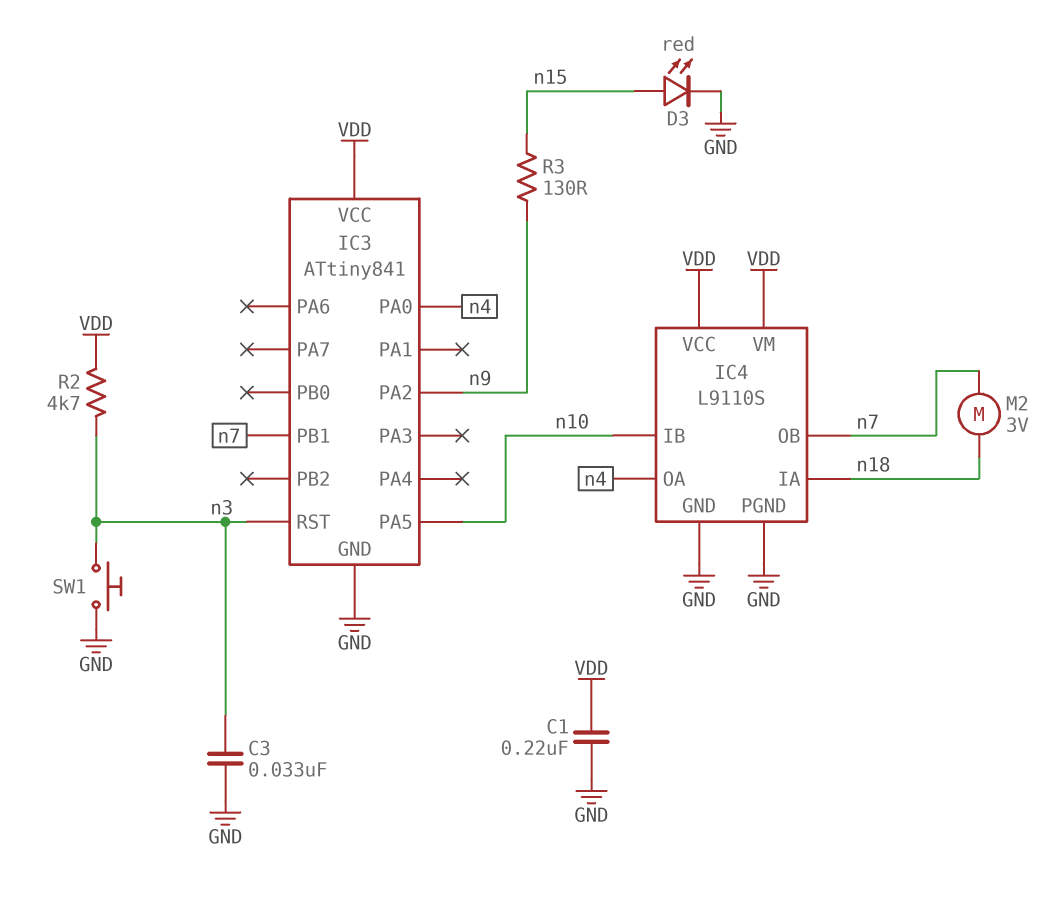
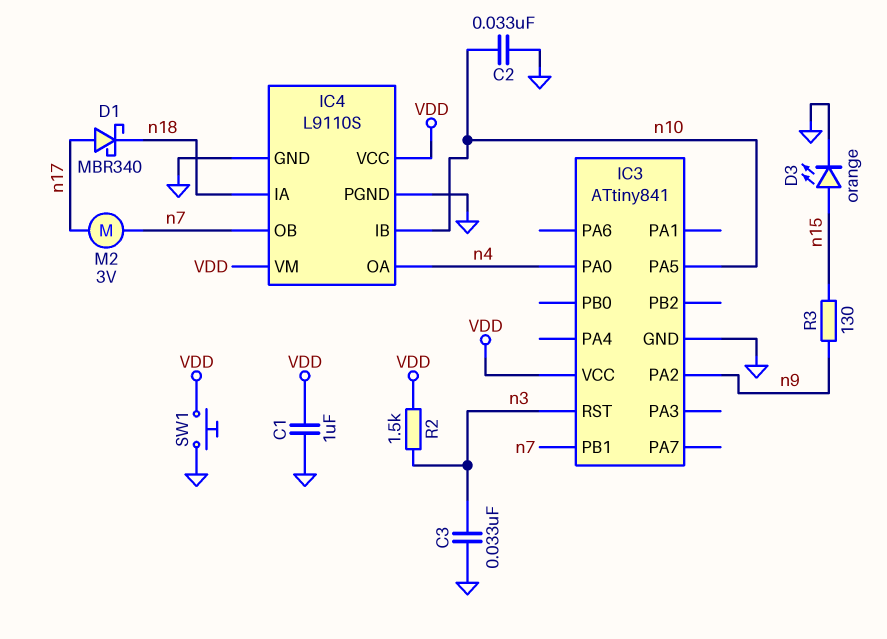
C1: 220nF (GND, VDD) -> 1uF (GND, VDD)
C2: none -> 33nF (GND, n10)
D1: none -> schottky MBR340 (A n17, K n18)
D3: LED red (A n15, K GND) -> LED orange (A n15, K GND)
M2: motor 3V (n7, n18) -> motor 3V (n7, n17)
R2: 4.7k (VDD, n3) -> 1.5k (VDD, n3)
SW1: button (GND, n3) -> button (GND, VDD)

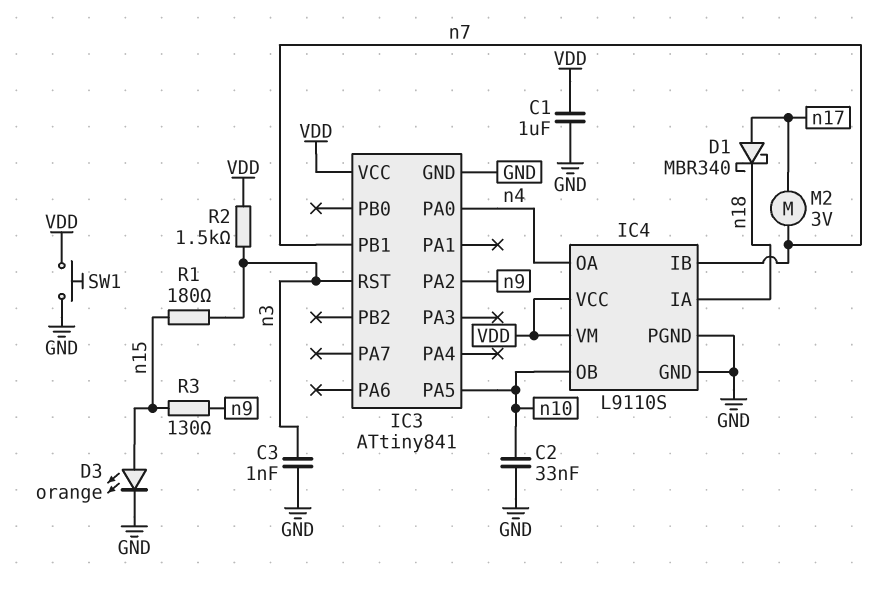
C3: 33nF (GND, n3) -> 1nF (GND, n3)
IC4 pin IB: n10 -> n7
IC4 pin OB: n7 -> n10
R1: none -> 180 (n3, n15)

